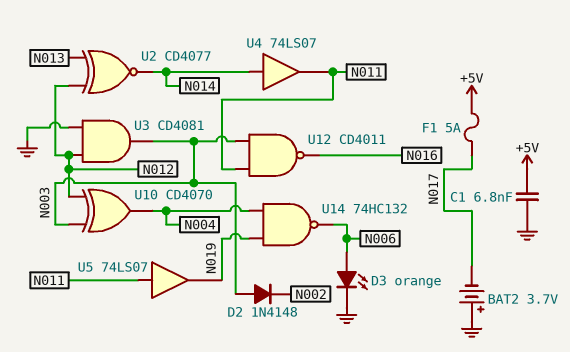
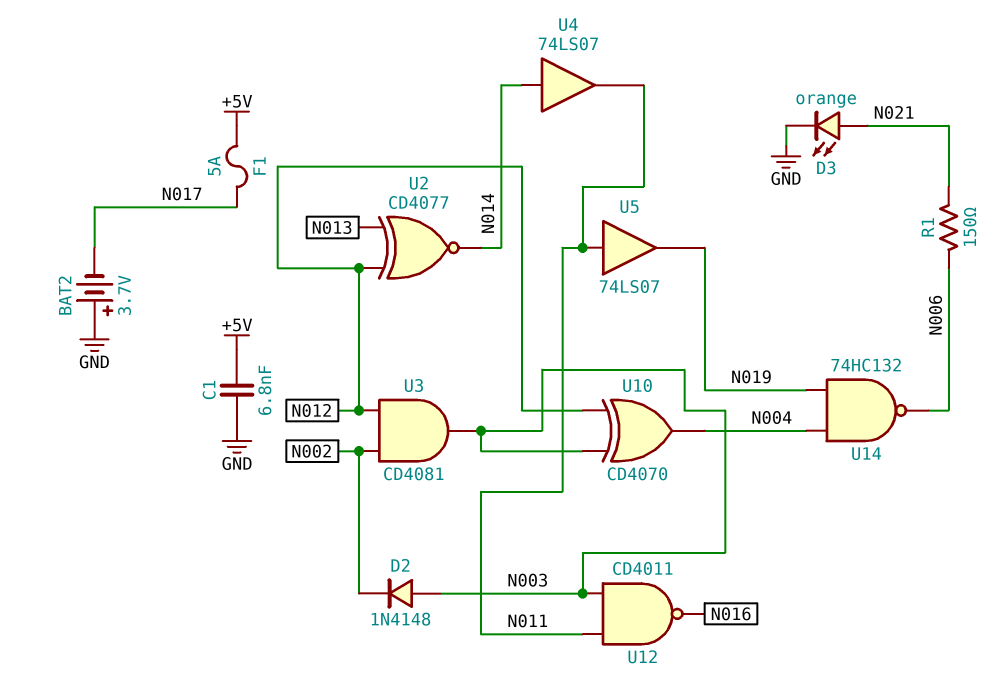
D3: LED orange (A N006, K GND) -> LED orange (A N021, K GND)
R1: none -> 150 (N006, N021)
U3: AND CD4081 (in GND, in N012, out N003) -> AND CD4081 (in N002, in N012, out N003)

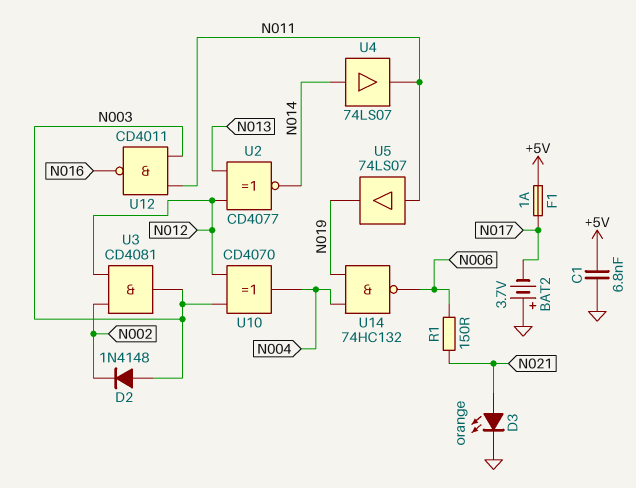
F1: 5A (+5V, N017) -> 1A (+5V, N017)

